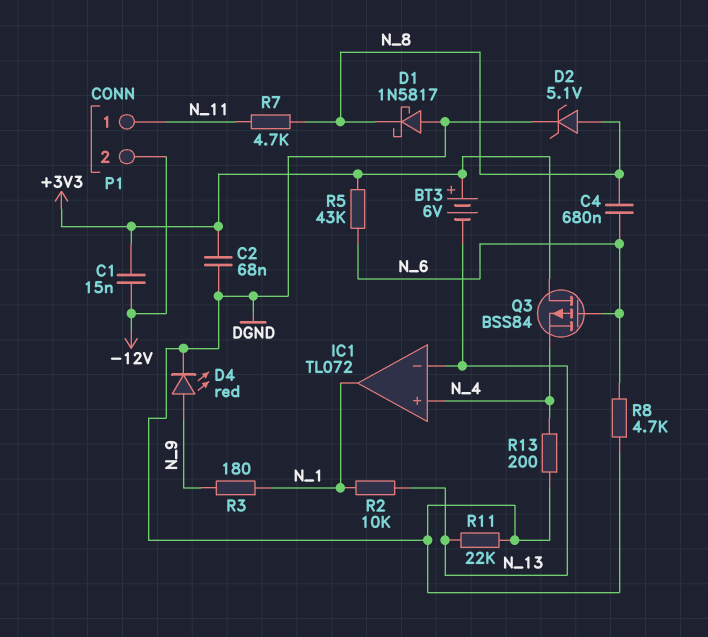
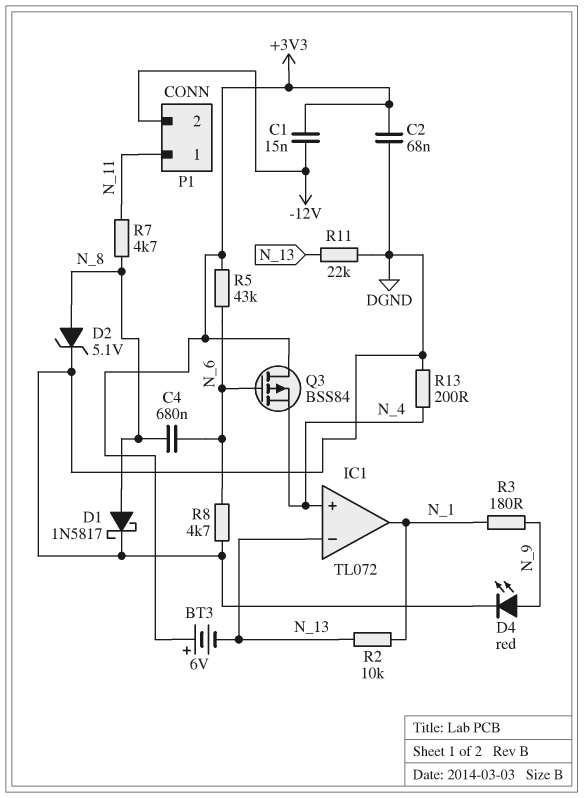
D1: schottky 1N5817 (A DGND, K N_8) -> schottky 1N5817 (A N_8, K DGND)

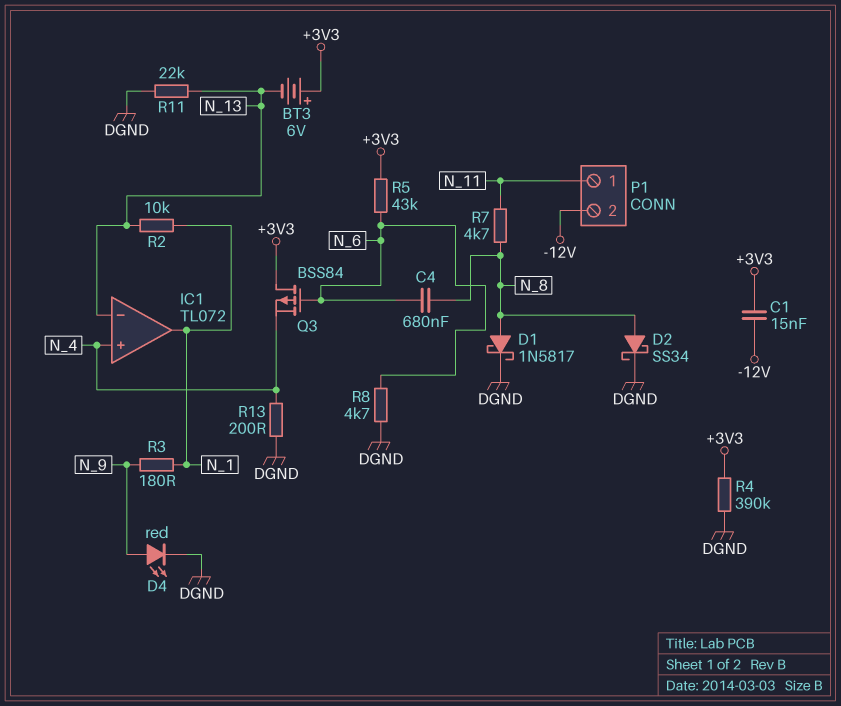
C2: 68nF (+3V3, DGND) -> none
D2: zener 5.1V (A N_8, K DGND) -> schottky SS34 (A N_8, K DGND)
R4: none -> 390k (+3V3, DGND)

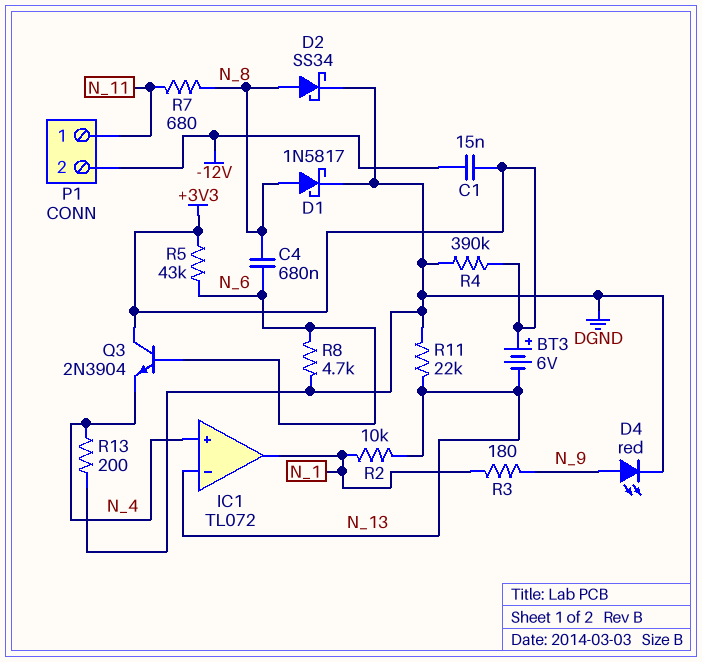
Q3: PMOS BSS84 (G N_6, D +3V3, S N_4) -> NPN 2N3904 (B N_6, C +3V3, E N_4)
R7: 4.7k (N_8, N_11) -> 680 (N_8, N_11)

